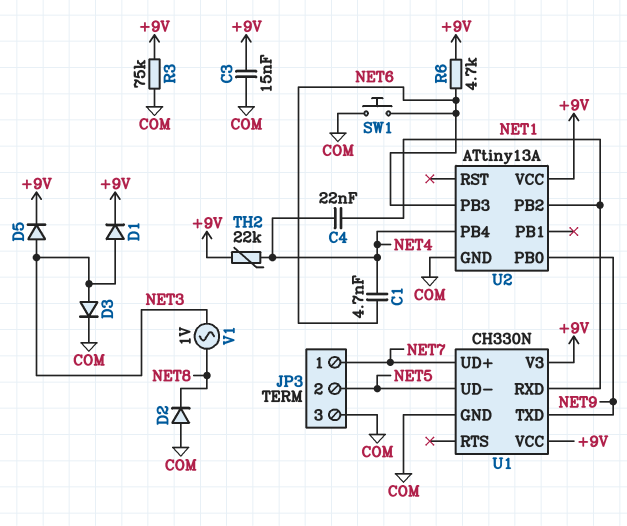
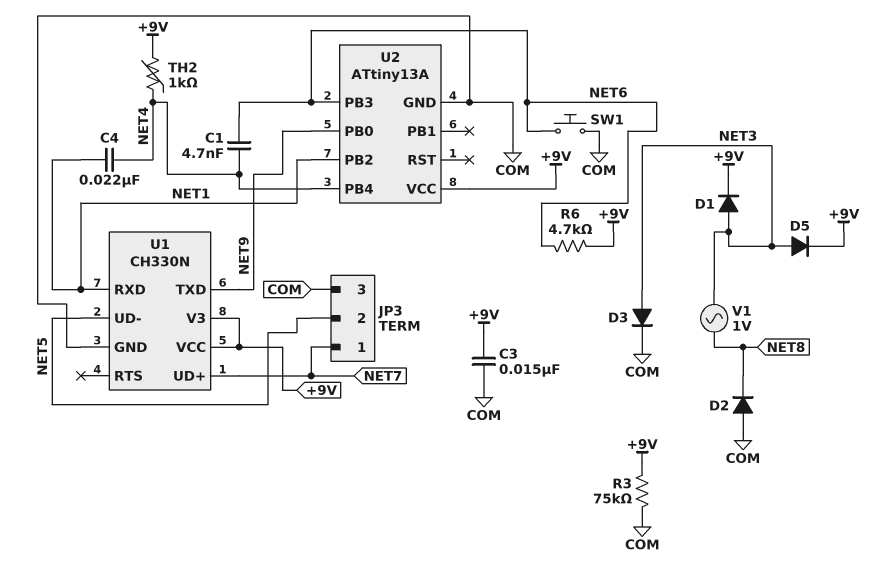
TH2: 22k (+9V, NET4) -> 1k (+9V, NET4)

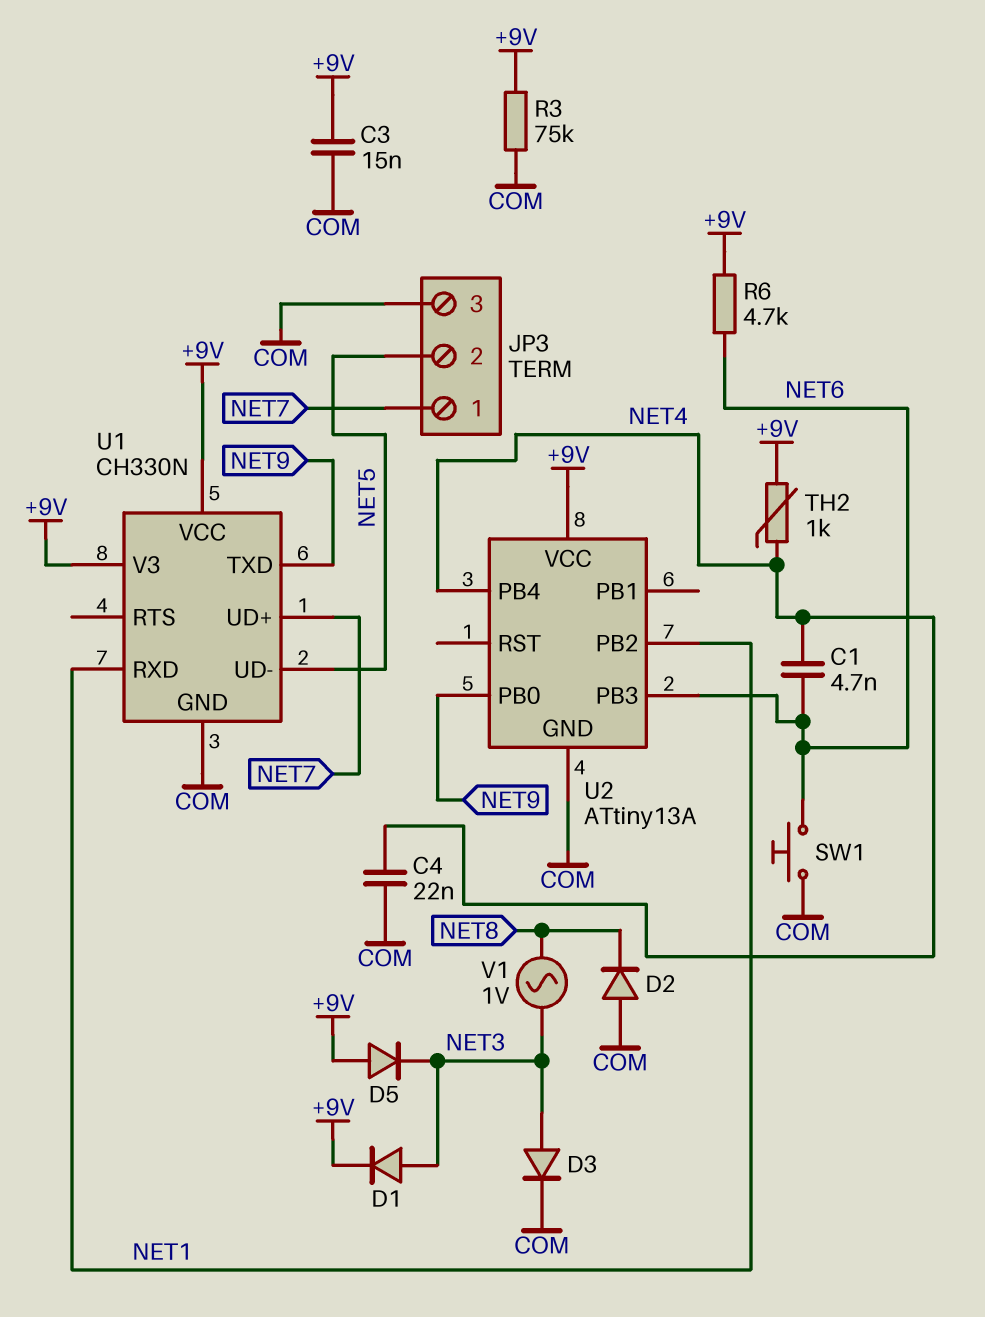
C4: 22nF (NET1, NET4) -> 22nF (COM, NET4)
D5: diode (A NET3, K +9V) -> diode (A +9V, K NET3)

